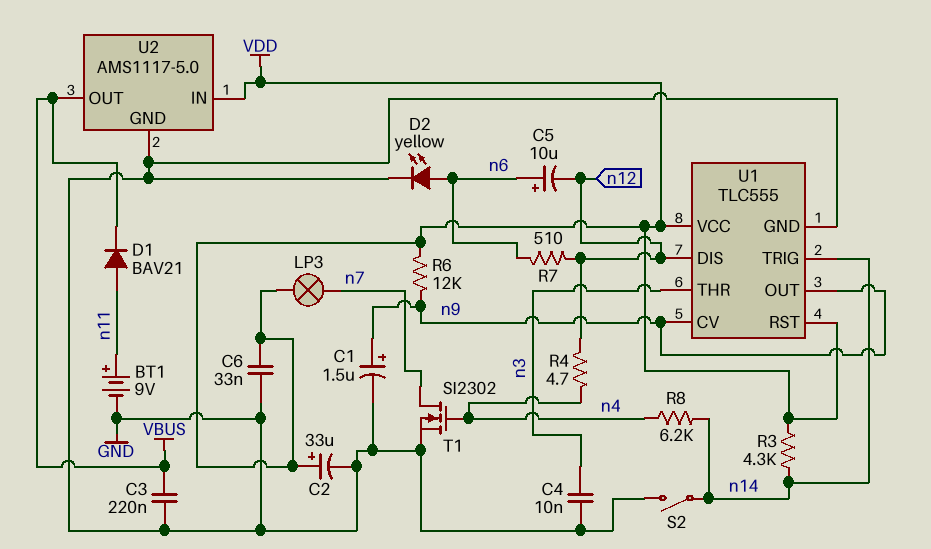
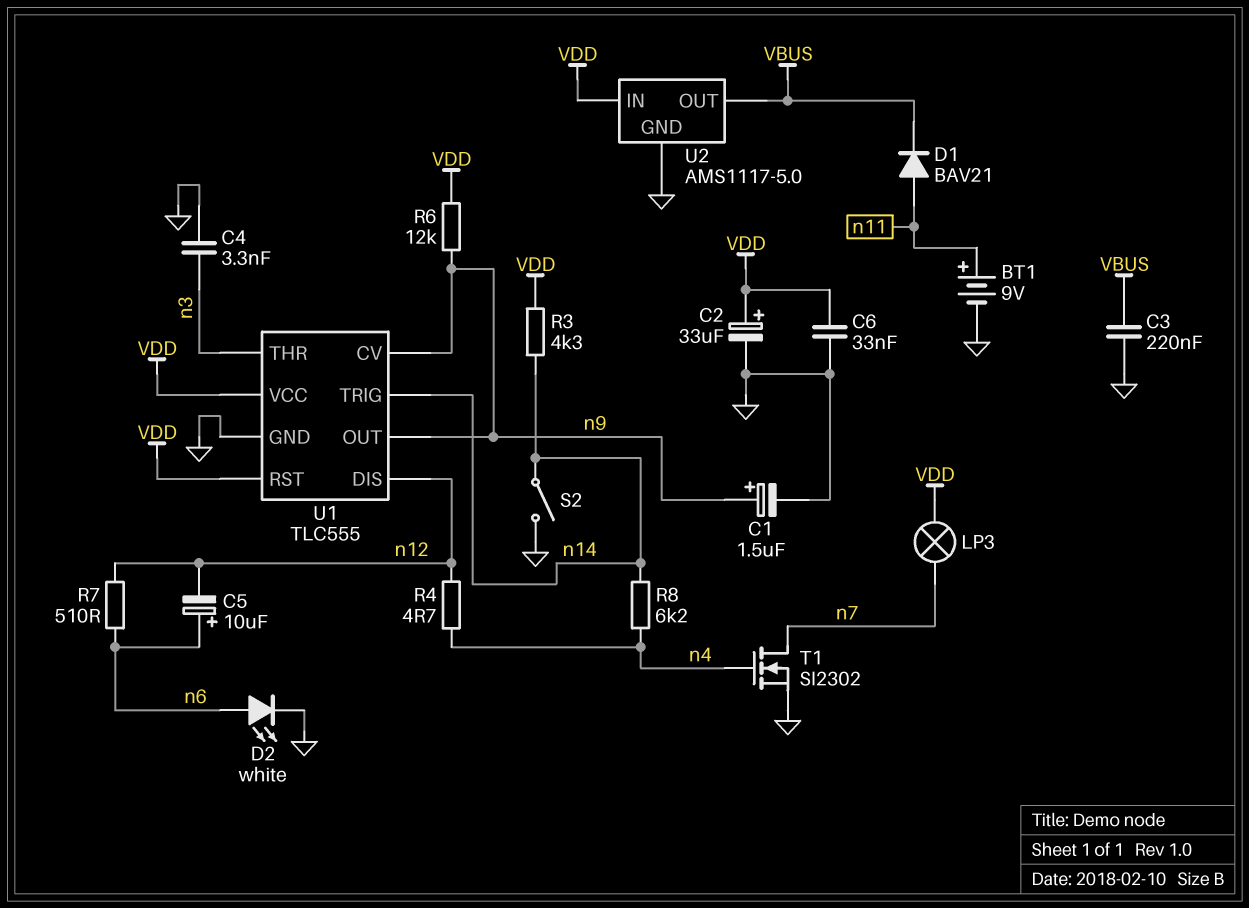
C4: 10nF (GND, n3) -> 3.3nF (GND, n3)
D2: LED yellow (A n6, K GND) -> LED white (A n6, K GND)

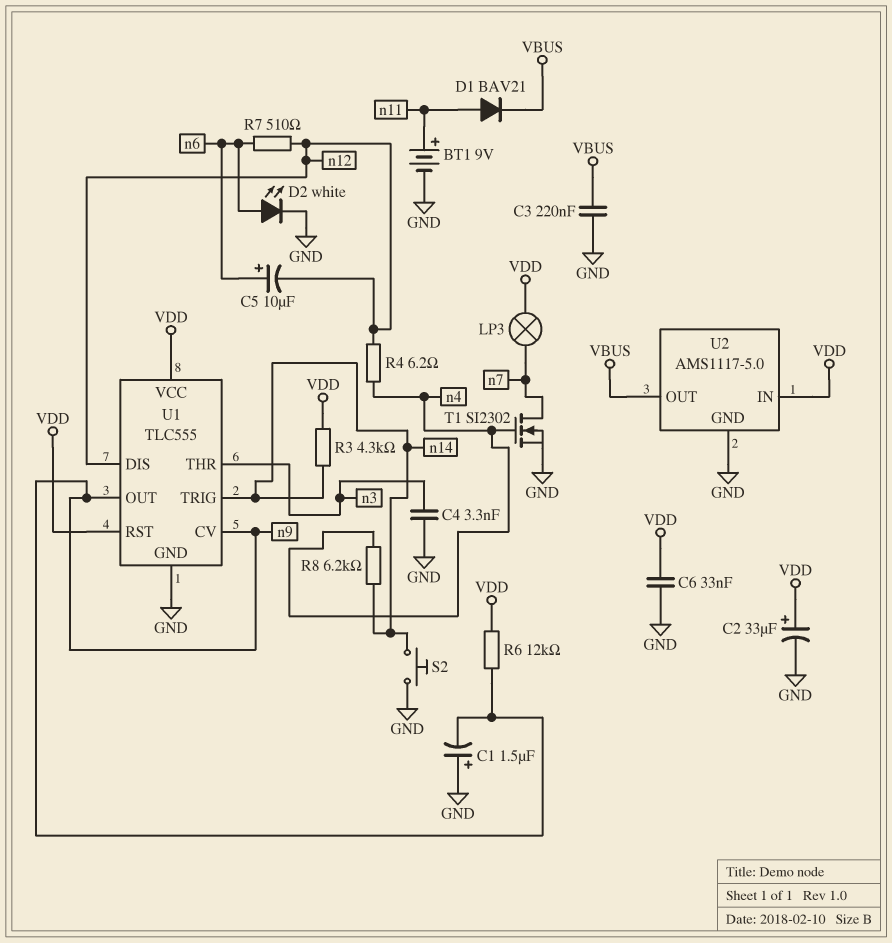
C1: 1.5uF (plus n9, minus GND) -> 1.5uF (plus GND, minus n9)
R4: 4.7 (n4, n12) -> 6.2 (n4, n12)
S2: switch (GND, n14) -> button (GND, n14)

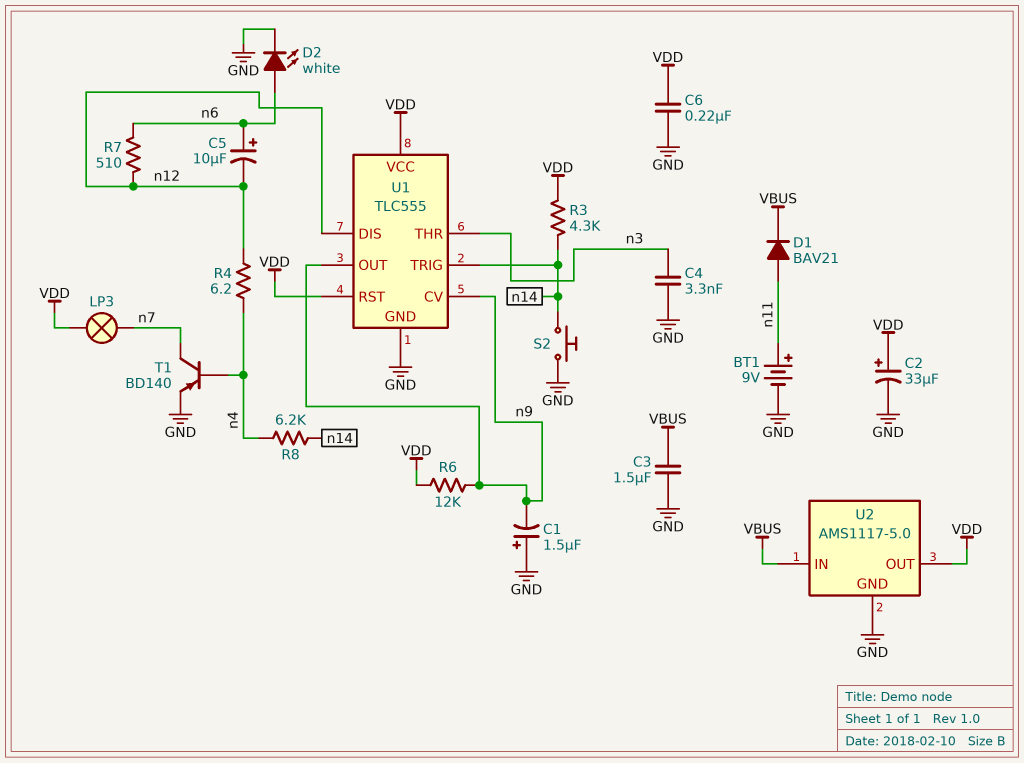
C3: 220nF (GND, VBUS) -> 1.5uF (GND, VBUS)
C6: 33nF (GND, VDD) -> 220nF (GND, VDD)
T1: NMOS SI2302 (G n4, D n7, S GND) -> PNP BD140 (B n4, C n7, E GND)
U2 pin IN: VDD -> VBUS
U2 pin OUT: VBUS -> VDD

